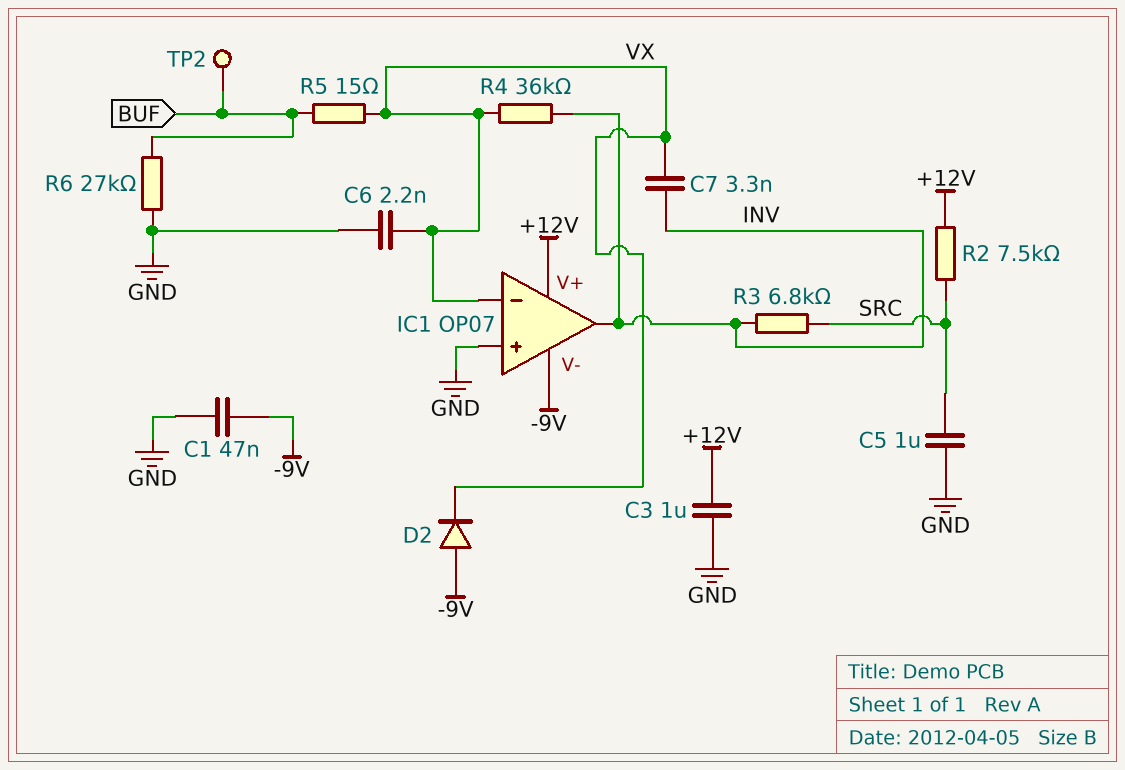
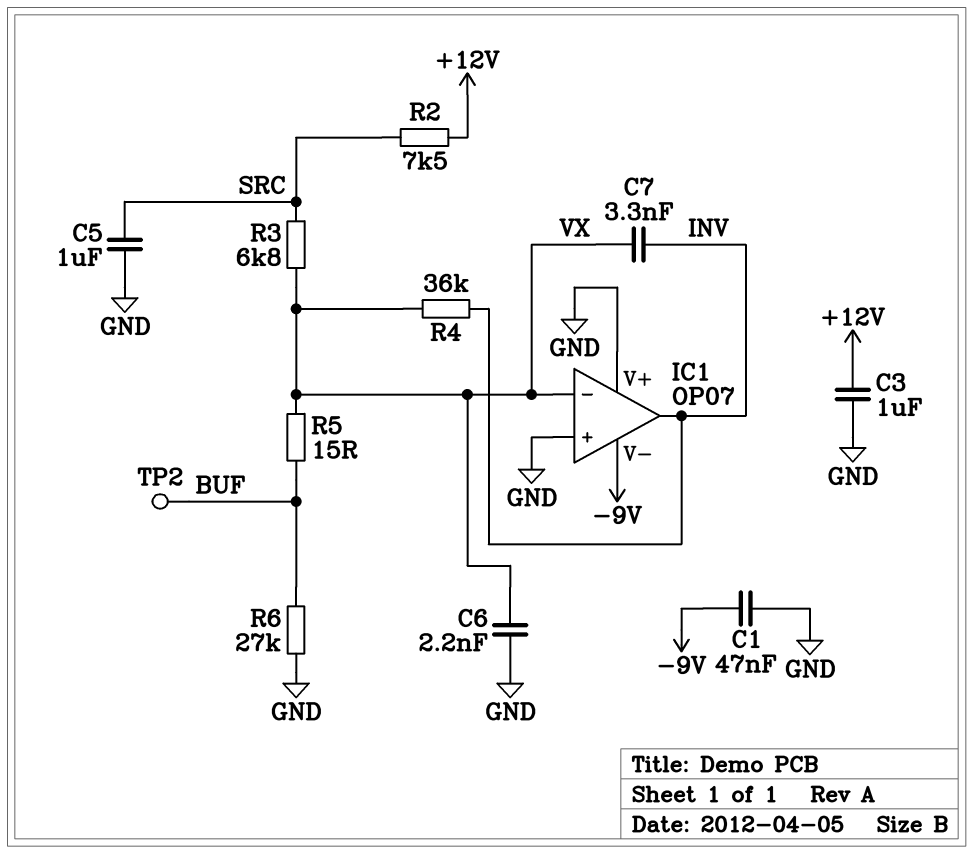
D2: diode (A -9V, K VX) -> none
IC1 pin V+: +12V -> GND
R3: 6.8k (INV, SRC) -> 6.8k (SRC, VX)

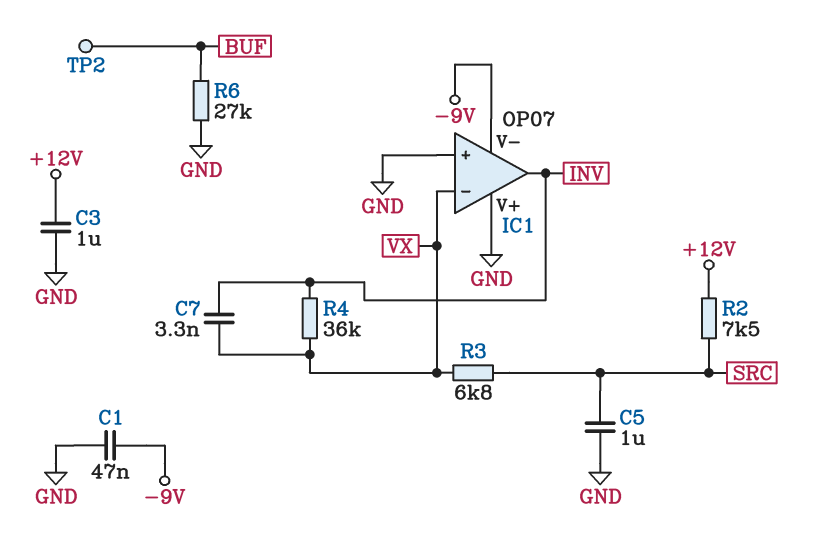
C6: 2.2nF (GND, VX) -> none
R5: 15 (BUF, VX) -> none

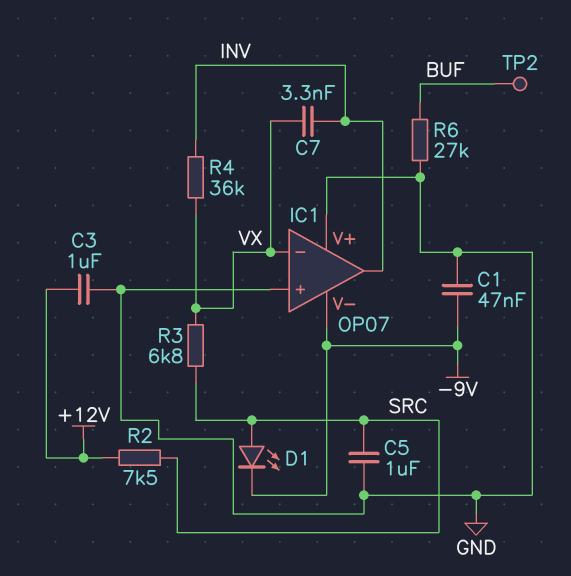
D1: none -> LED (A SRC, K -9V)

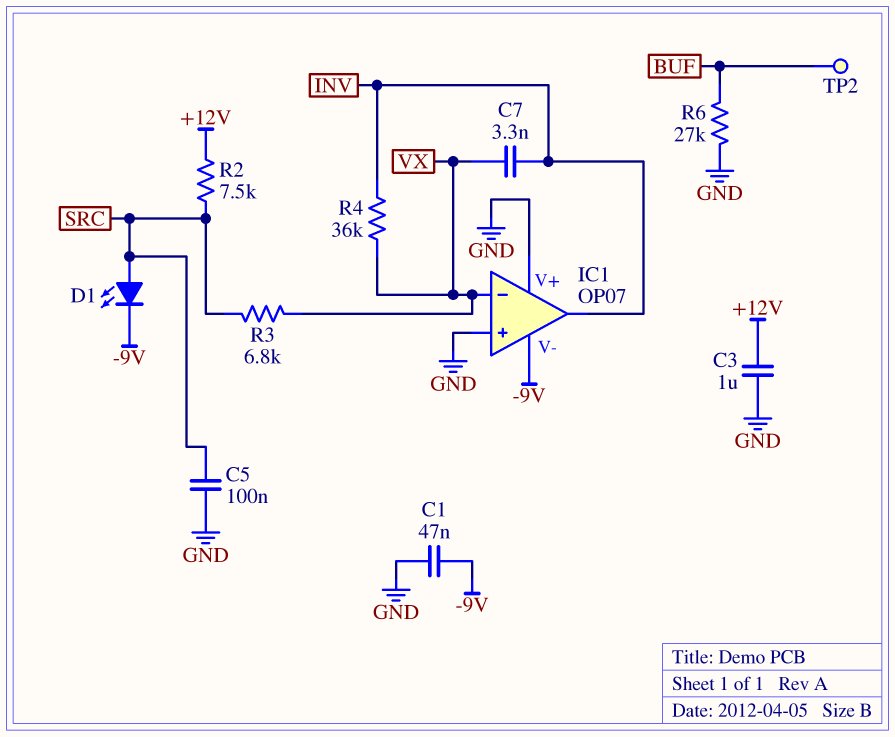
C5: 1uF (GND, SRC) -> 100nF (GND, SRC)

